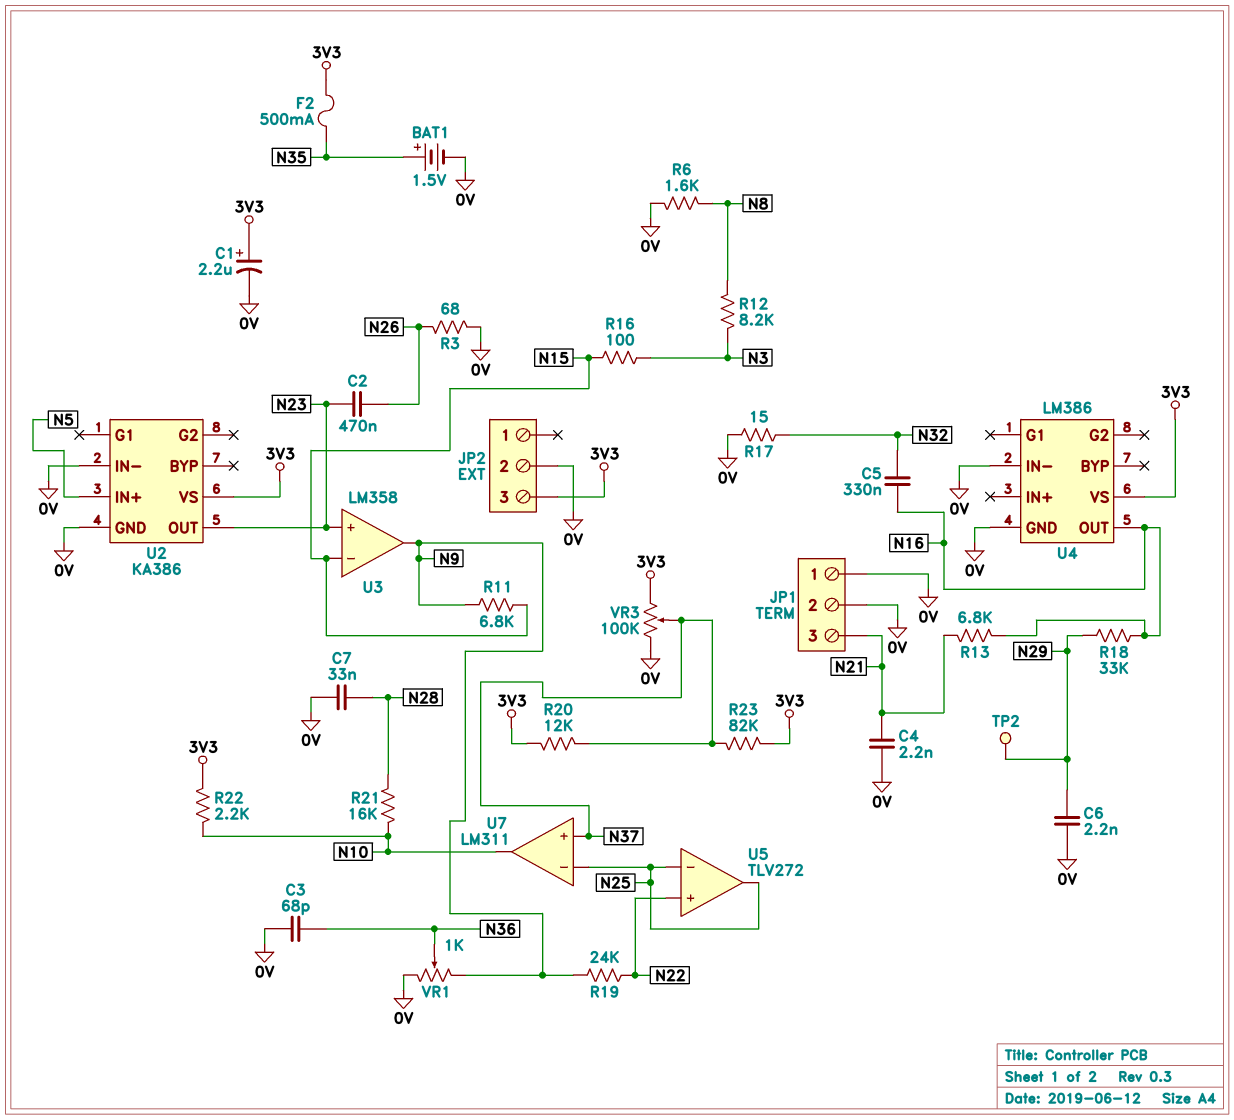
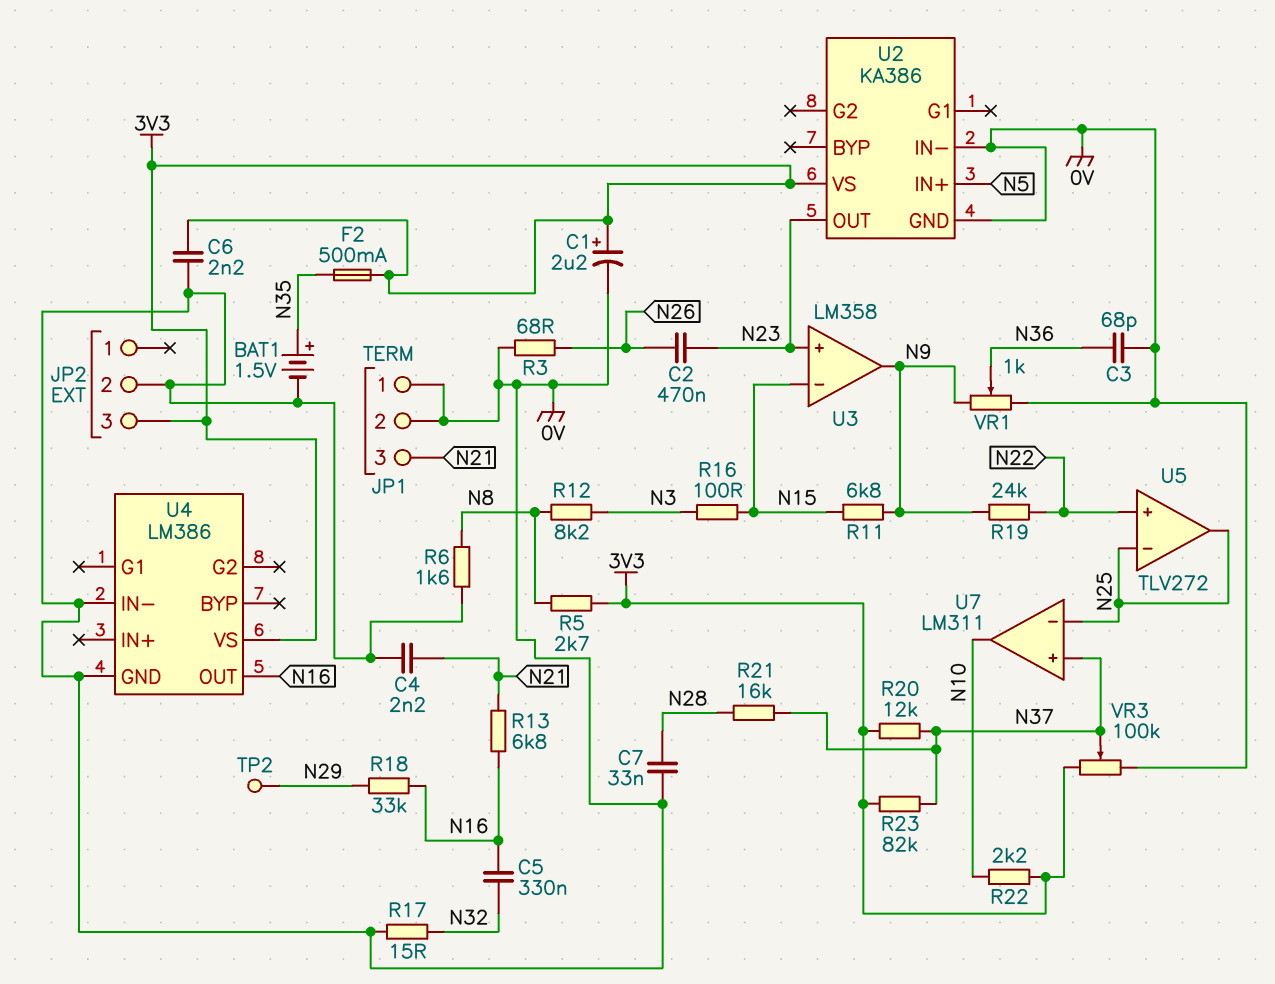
C6: 2.2nF (0V, N29) -> 2.2nF (0V, 3V3)
R5: none -> 2.7k (3V3, N8)
R21: 16k (N10, N28) -> 16k (N28, N37)

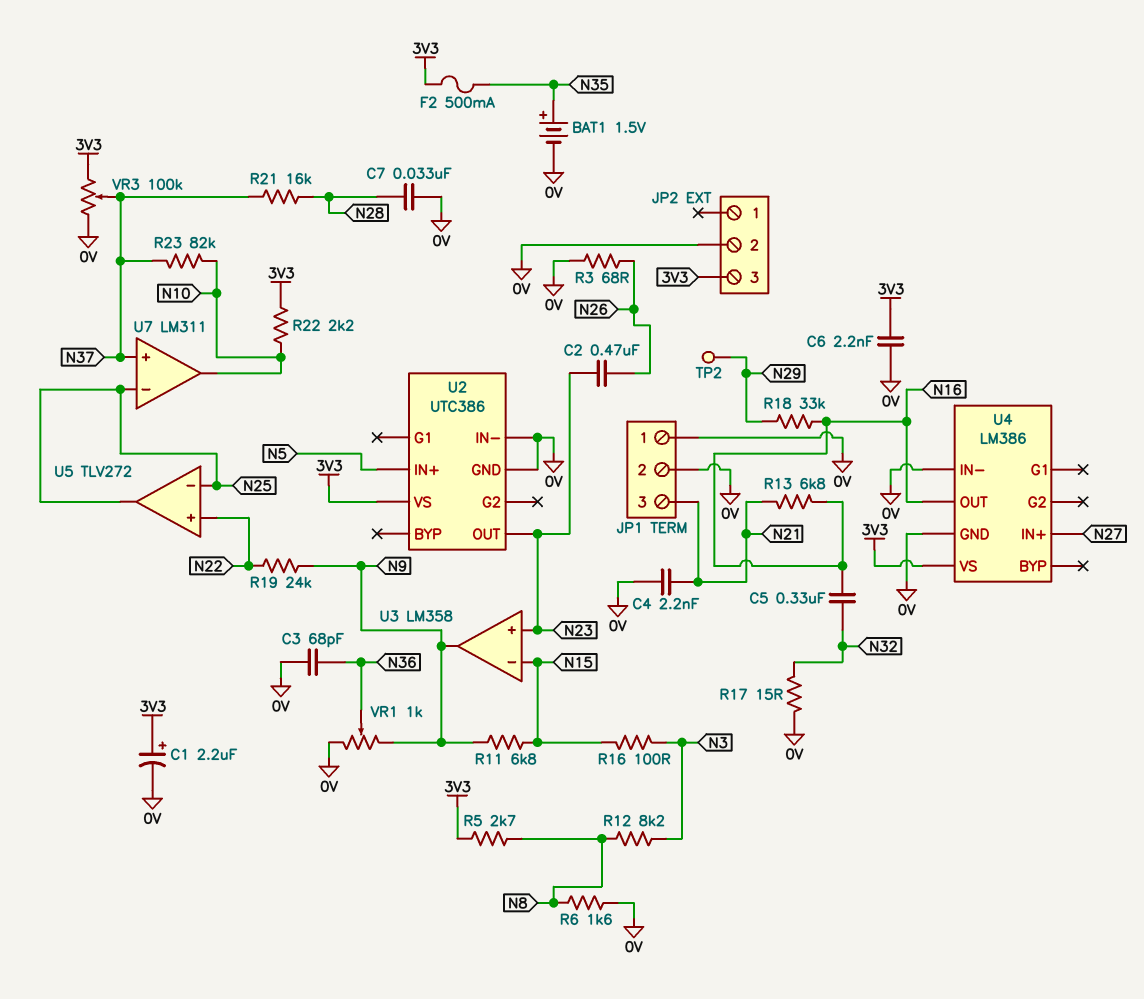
R20: 12k (3V3, N37) -> none
R23: 82k (3V3, N37) -> 82k (N10, N37)
U2: KA386 -> UTC386
U4 pin IN+: none -> N27

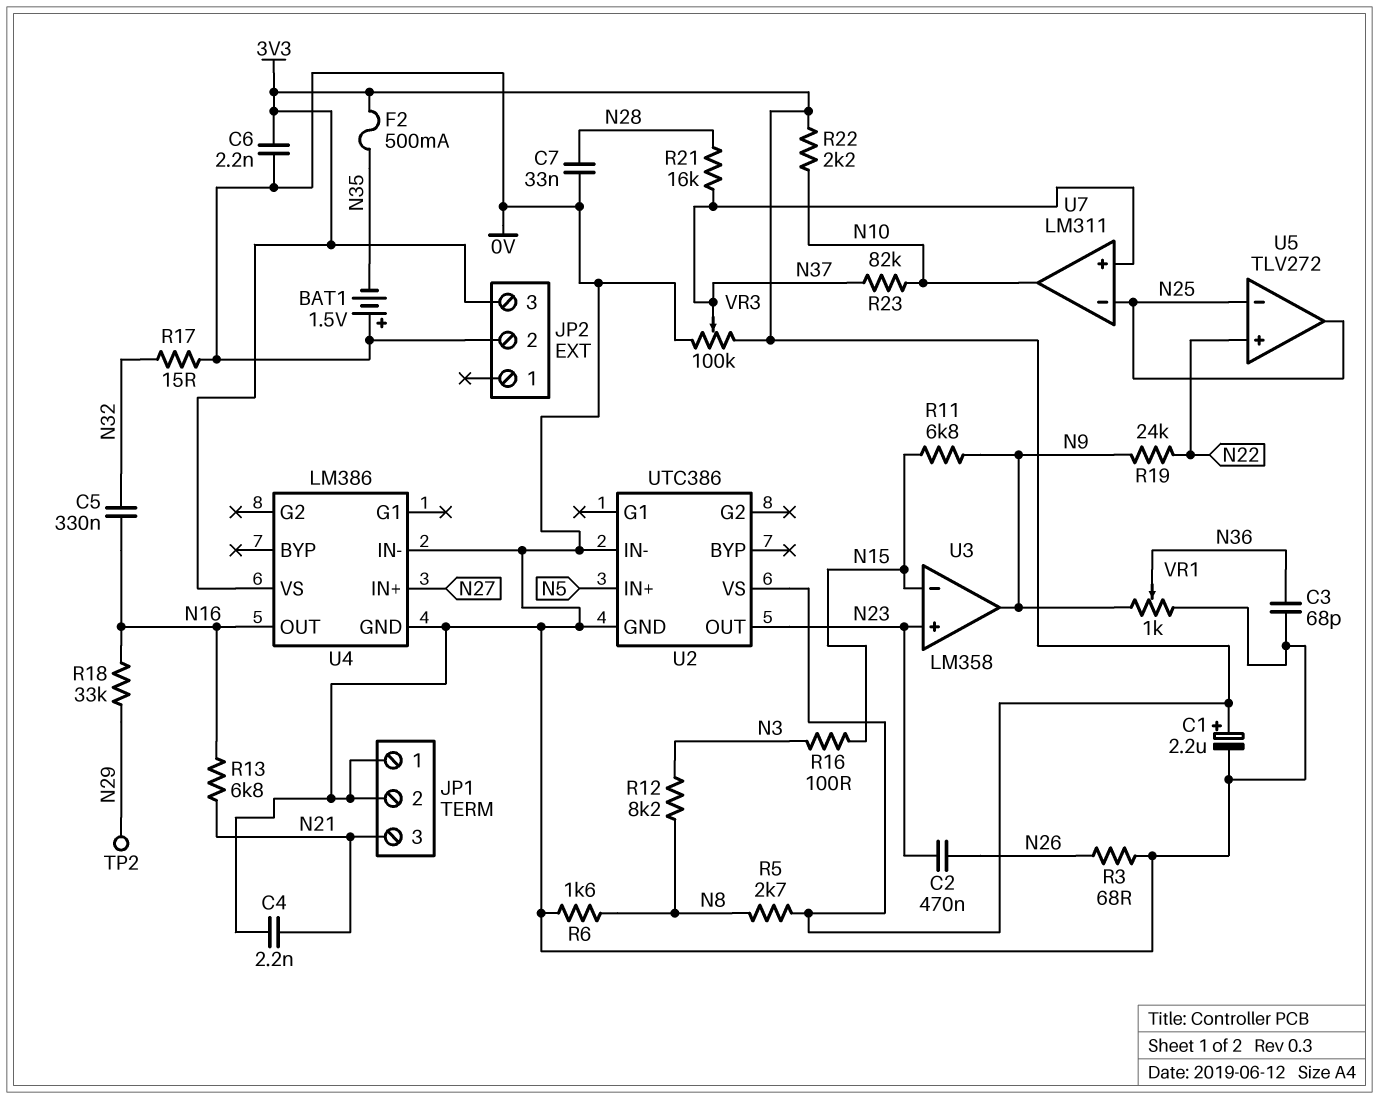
BAT1: 1.5V (plus N35, minus 0V) -> 1.5V (plus 0V, minus N35)

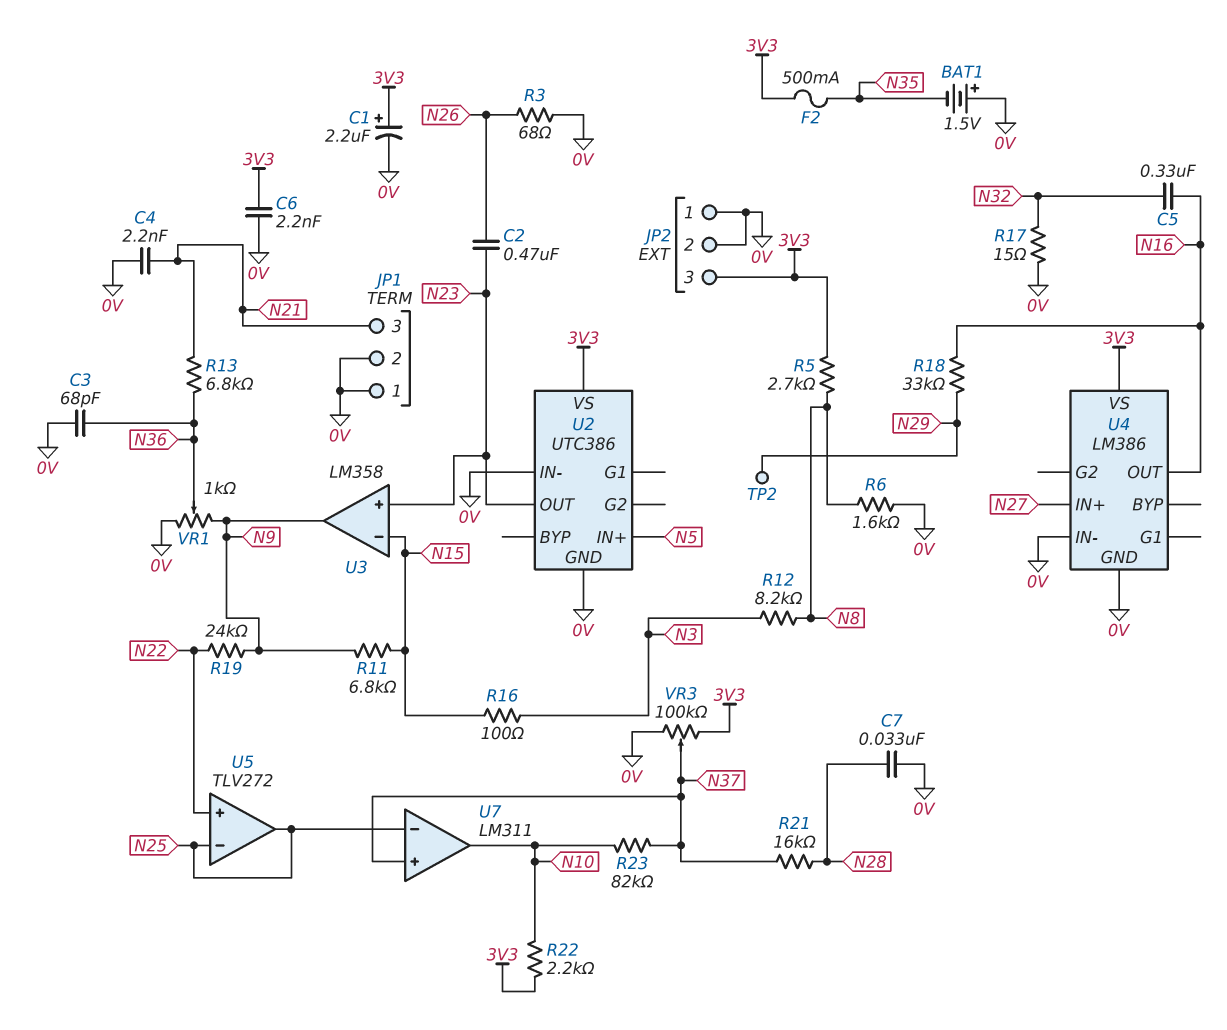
JP2 pin 1: none -> 0V
R13: 6.8k (N16, N21) -> 6.8k (N21, N36)

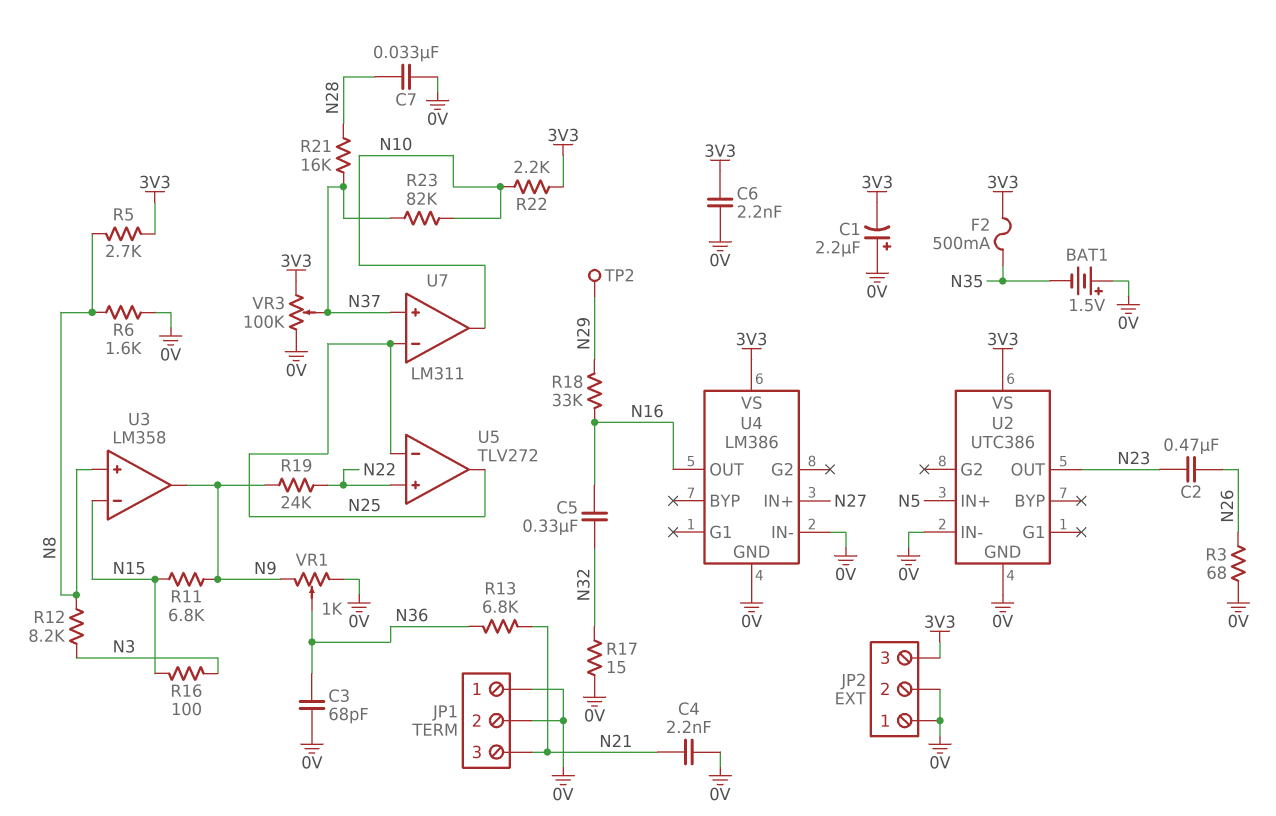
C1: 2.2uF (plus 3V3, minus 0V) -> 2.2uF (plus 0V, minus 3V3)
U3 pin in+: N23 -> N8

